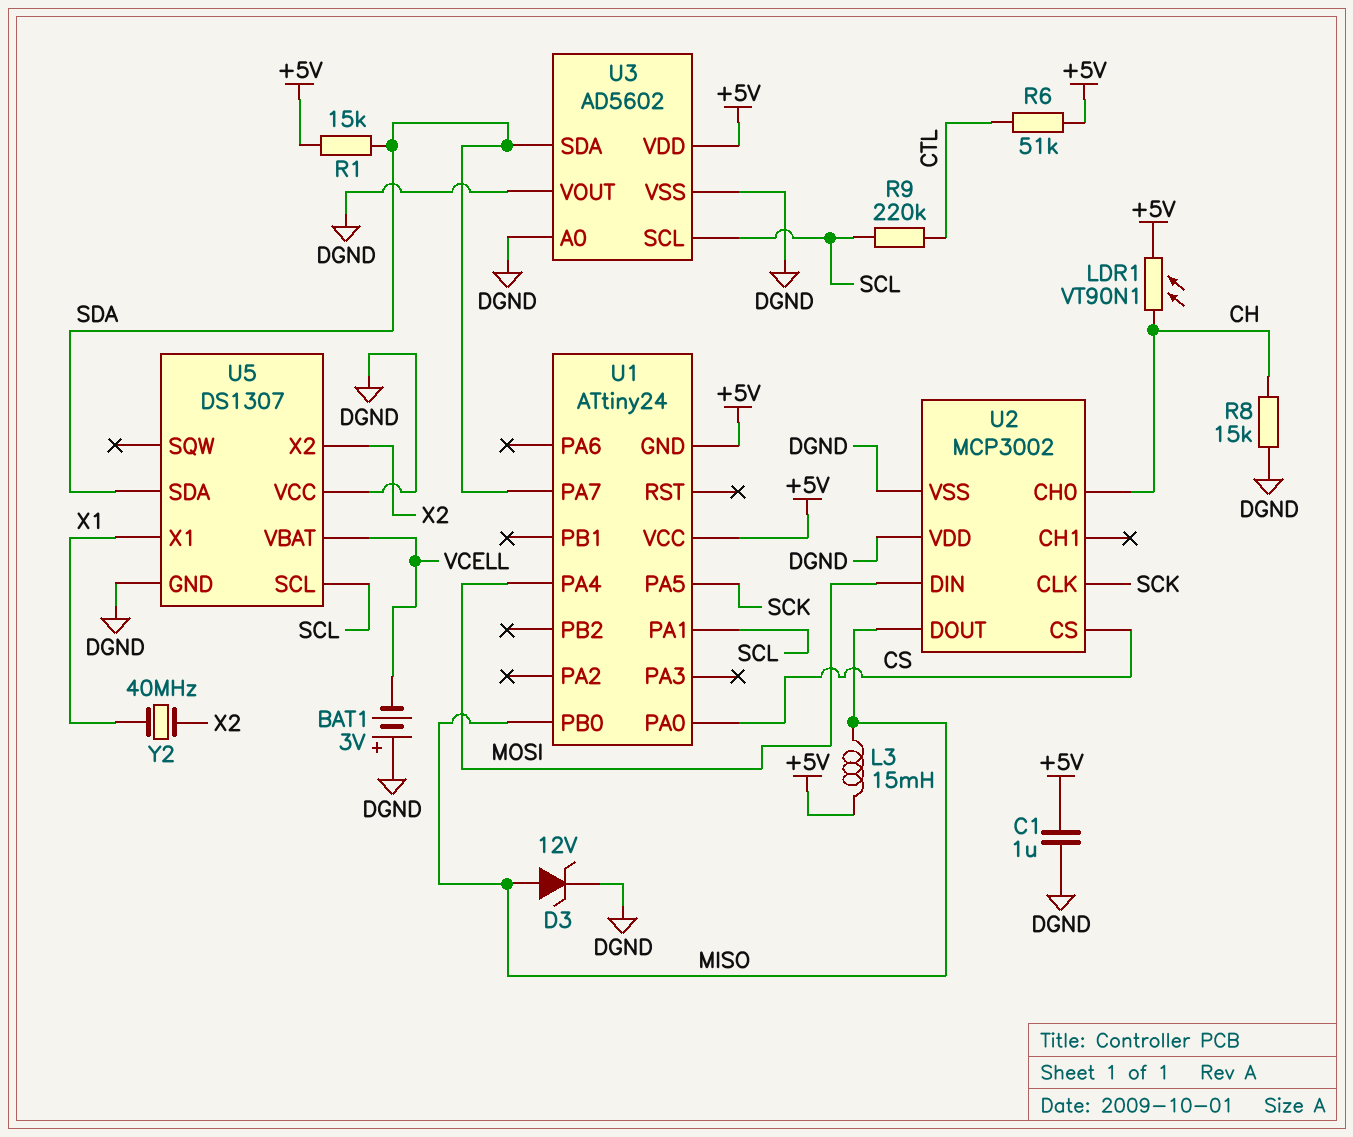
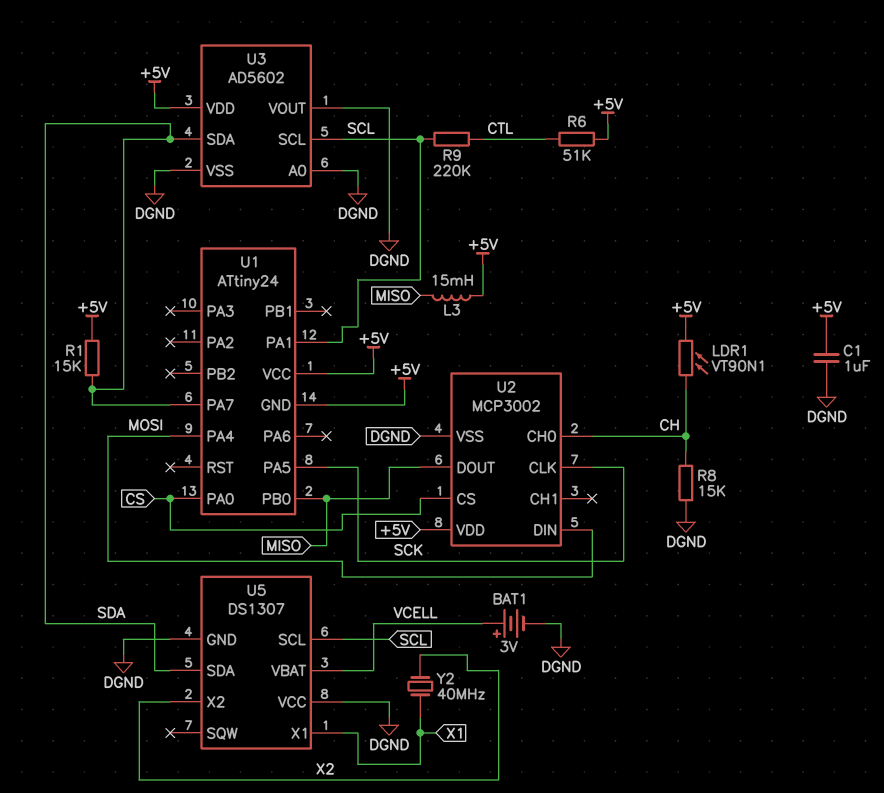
BAT1: 3V (plus DGND, minus VCELL) -> 3V (plus VCELL, minus DGND)
D3: zener 12V (A MISO, K DGND) -> none
U2 pin VDD: DGND -> +5V

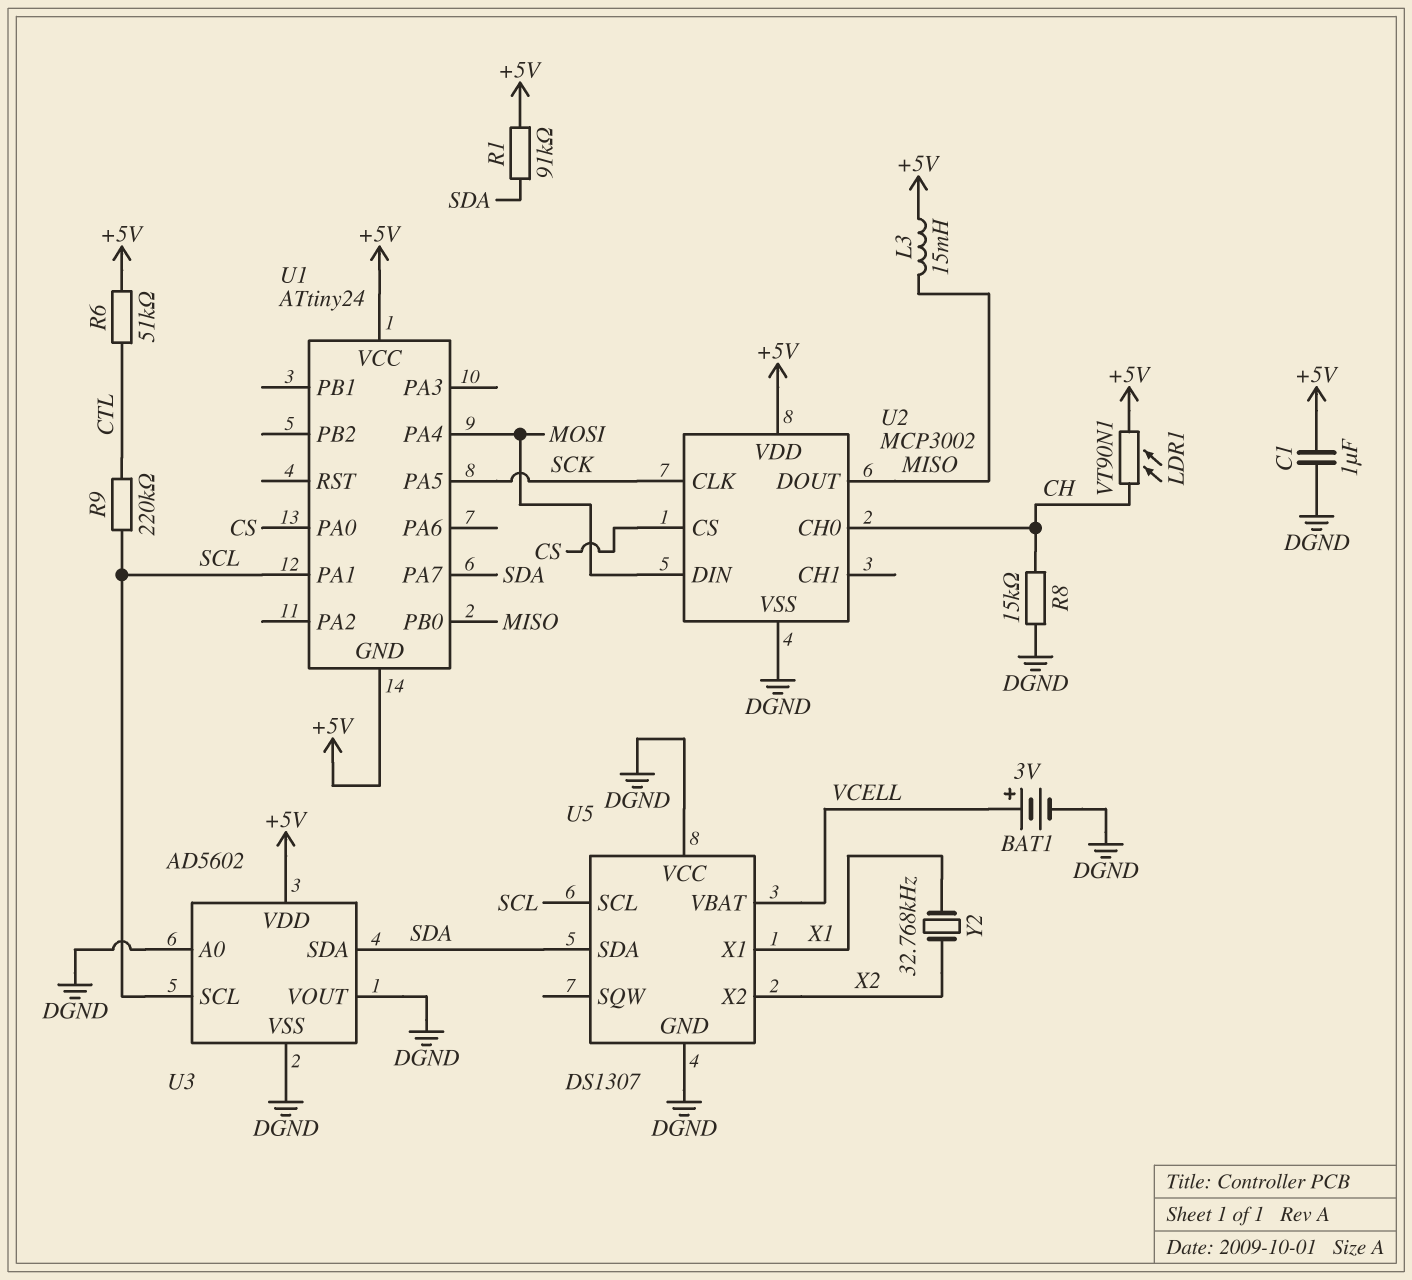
R1: 15k (+5V, SDA) -> 91k (+5V, SDA)
Y2: 40MHz (X1, X2) -> 32.768kHz (X1, X2)

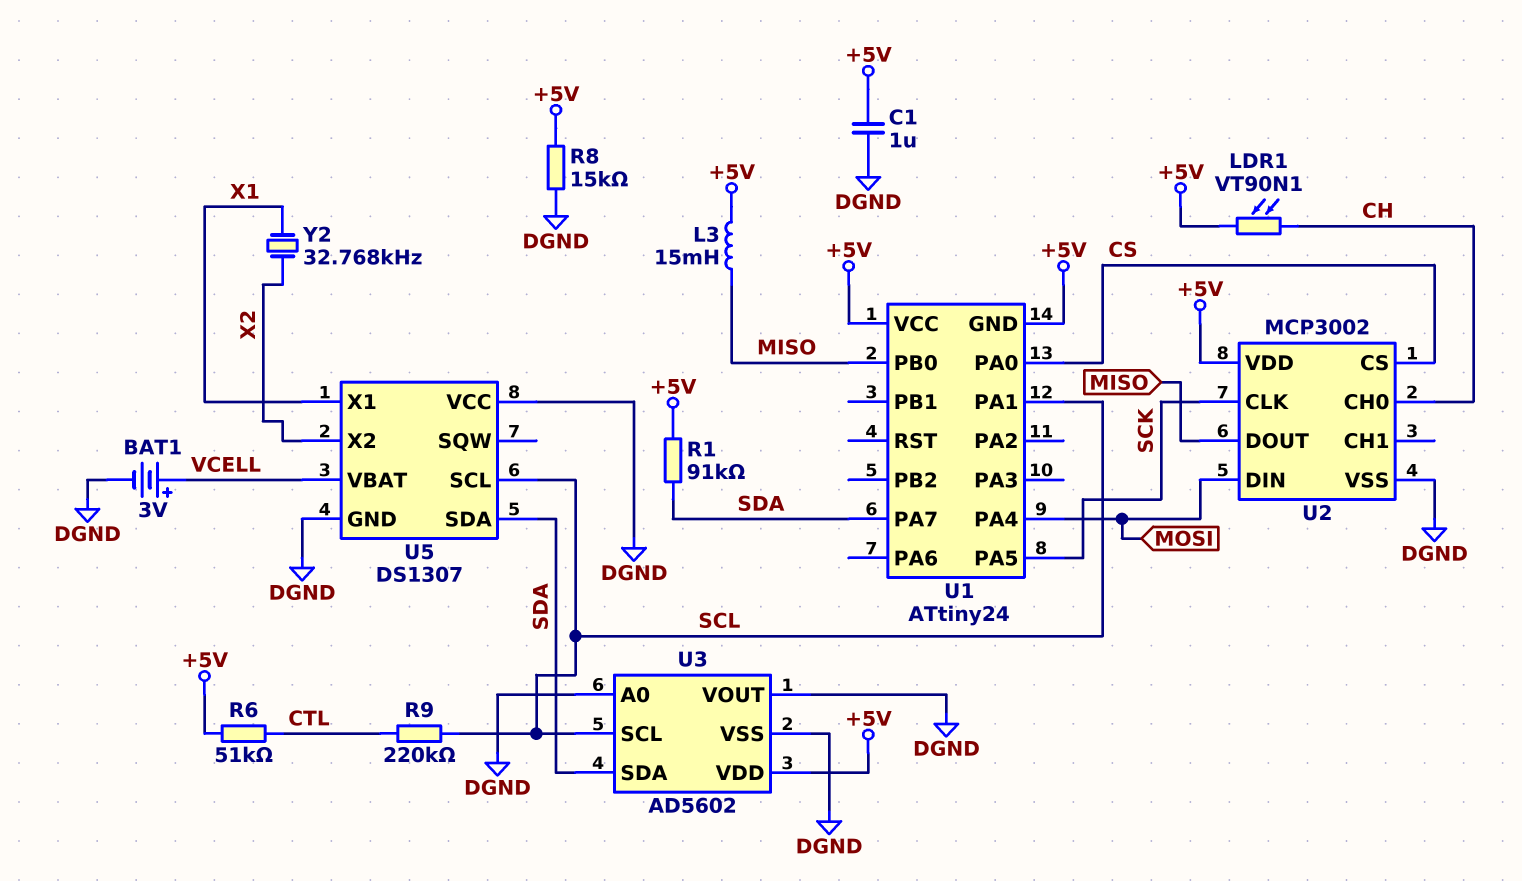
R8: 15k (CH, DGND) -> 15k (+5V, DGND)

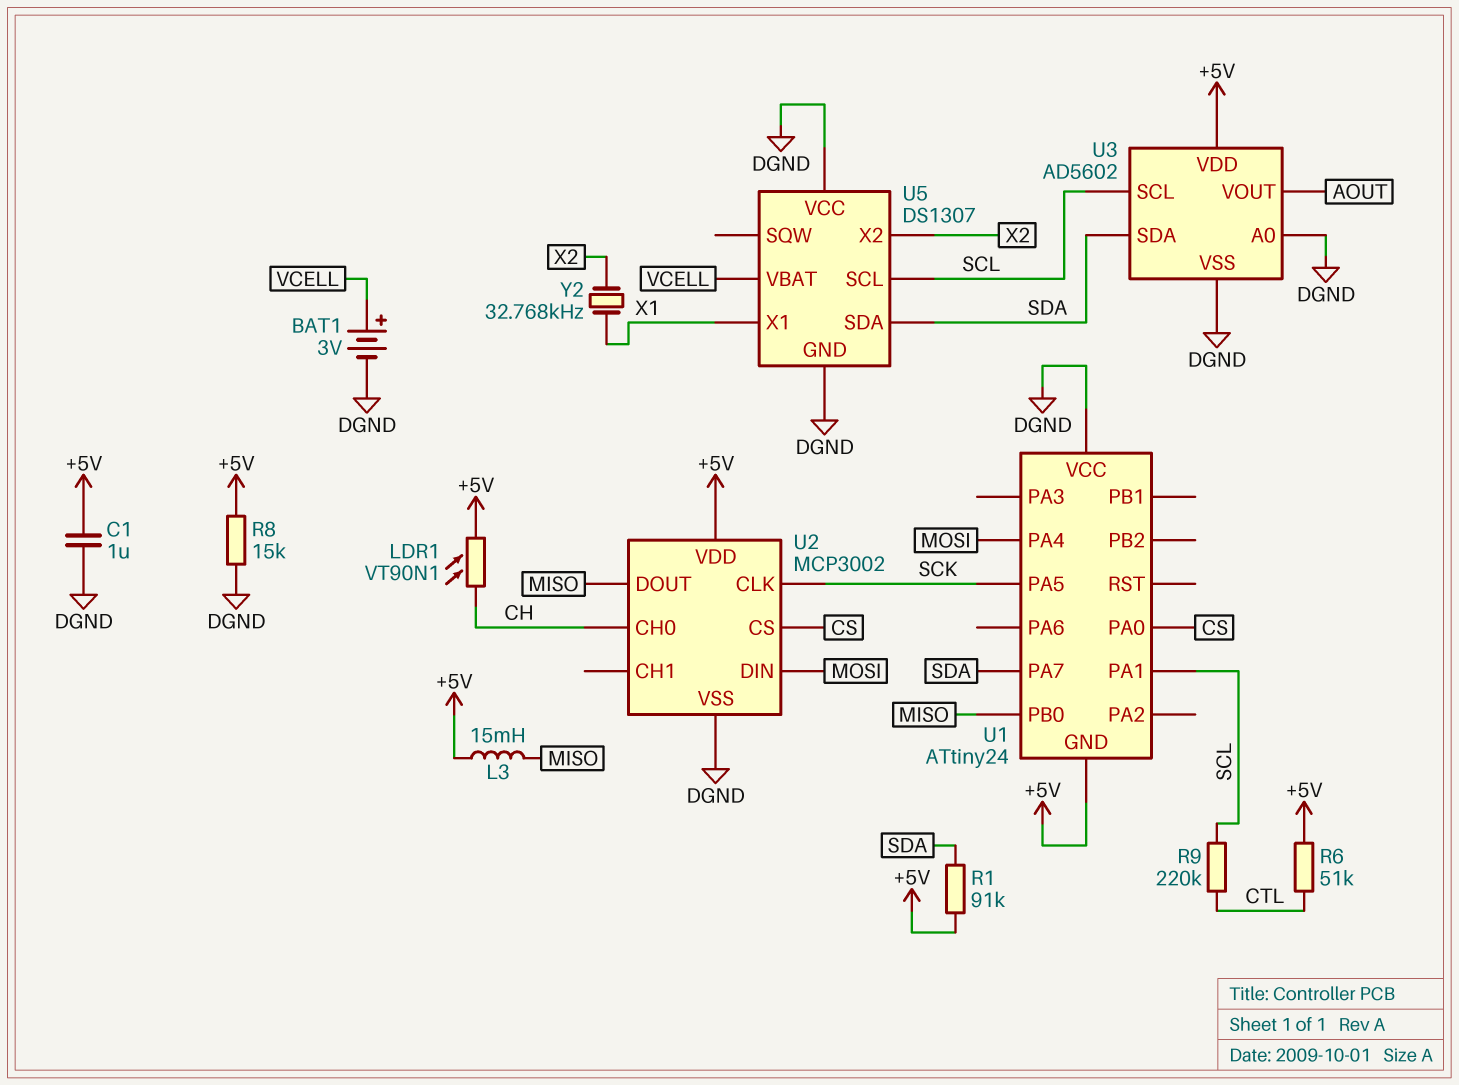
U1 pin VCC: +5V -> DGND
U3 pin VOUT: DGND -> AOUT

